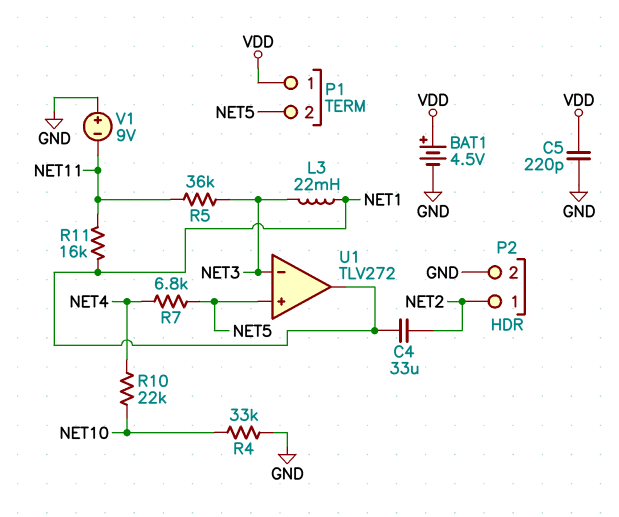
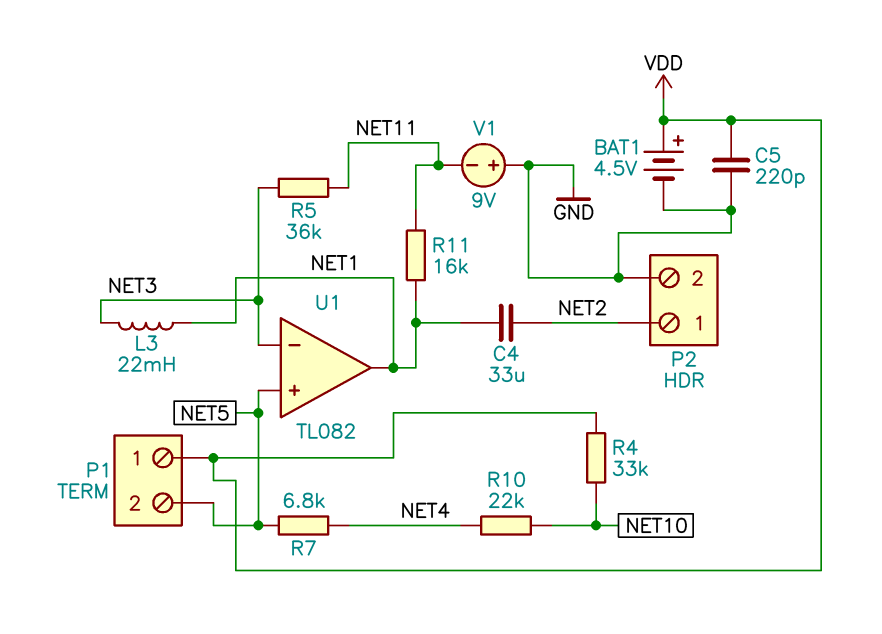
R4: 33k (GND, NET10) -> 33k (NET10, VDD)
U1: TLV272 -> TL082

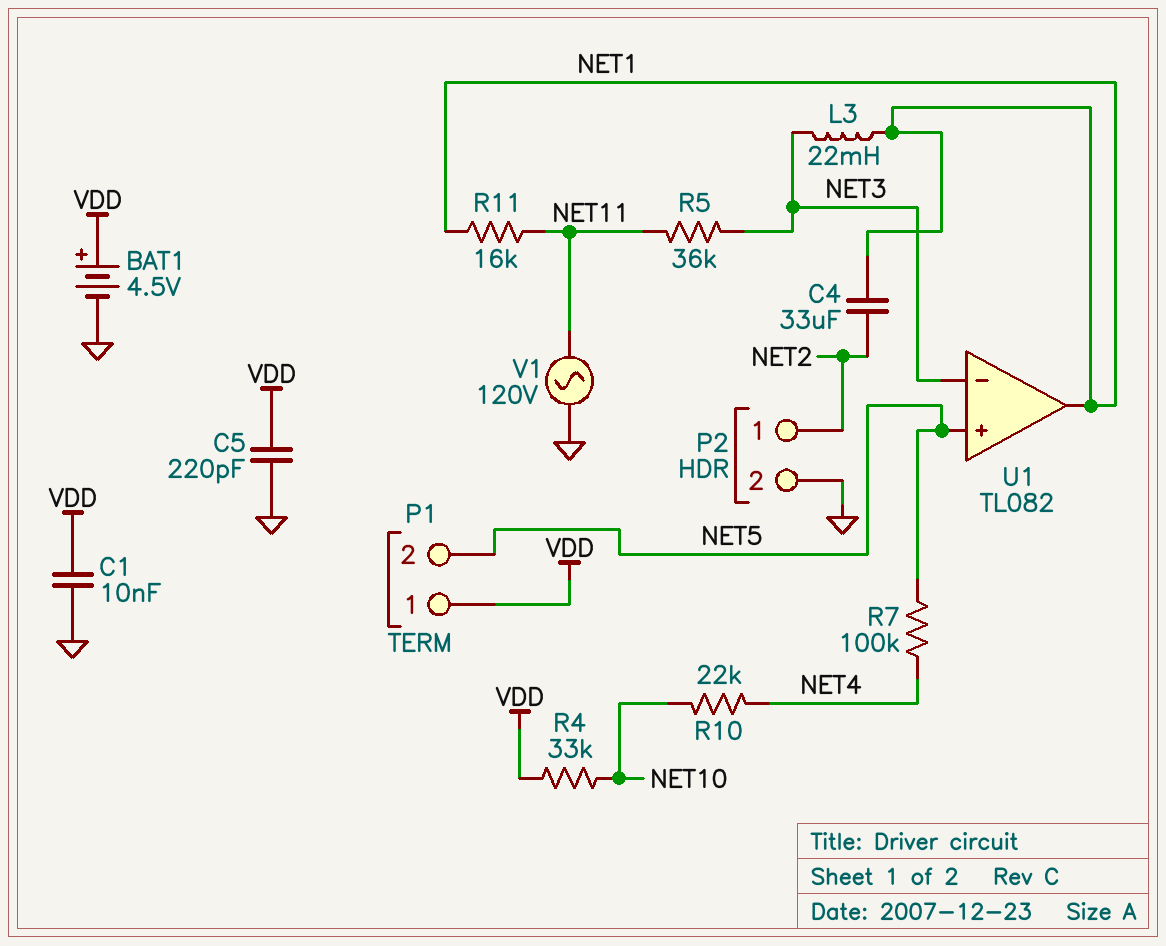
C1: none -> 10nF (GND, VDD)
R7: 6.8k (NET4, NET5) -> 100k (NET4, NET5)
V1: 9V (plus GND, minus NET11) -> AC 120V (GND, NET11)

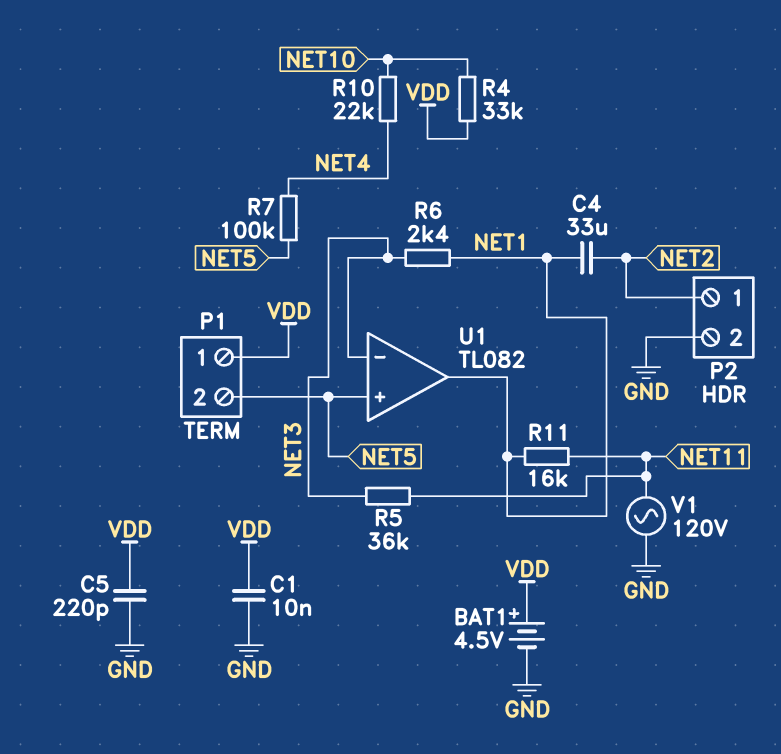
L3: 22mH (NET1, NET3) -> none
R6: none -> 2.4k (NET1, NET3)

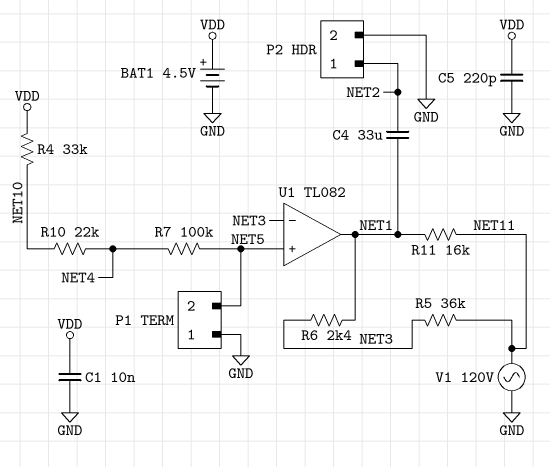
P1 pin 1: VDD -> GND

